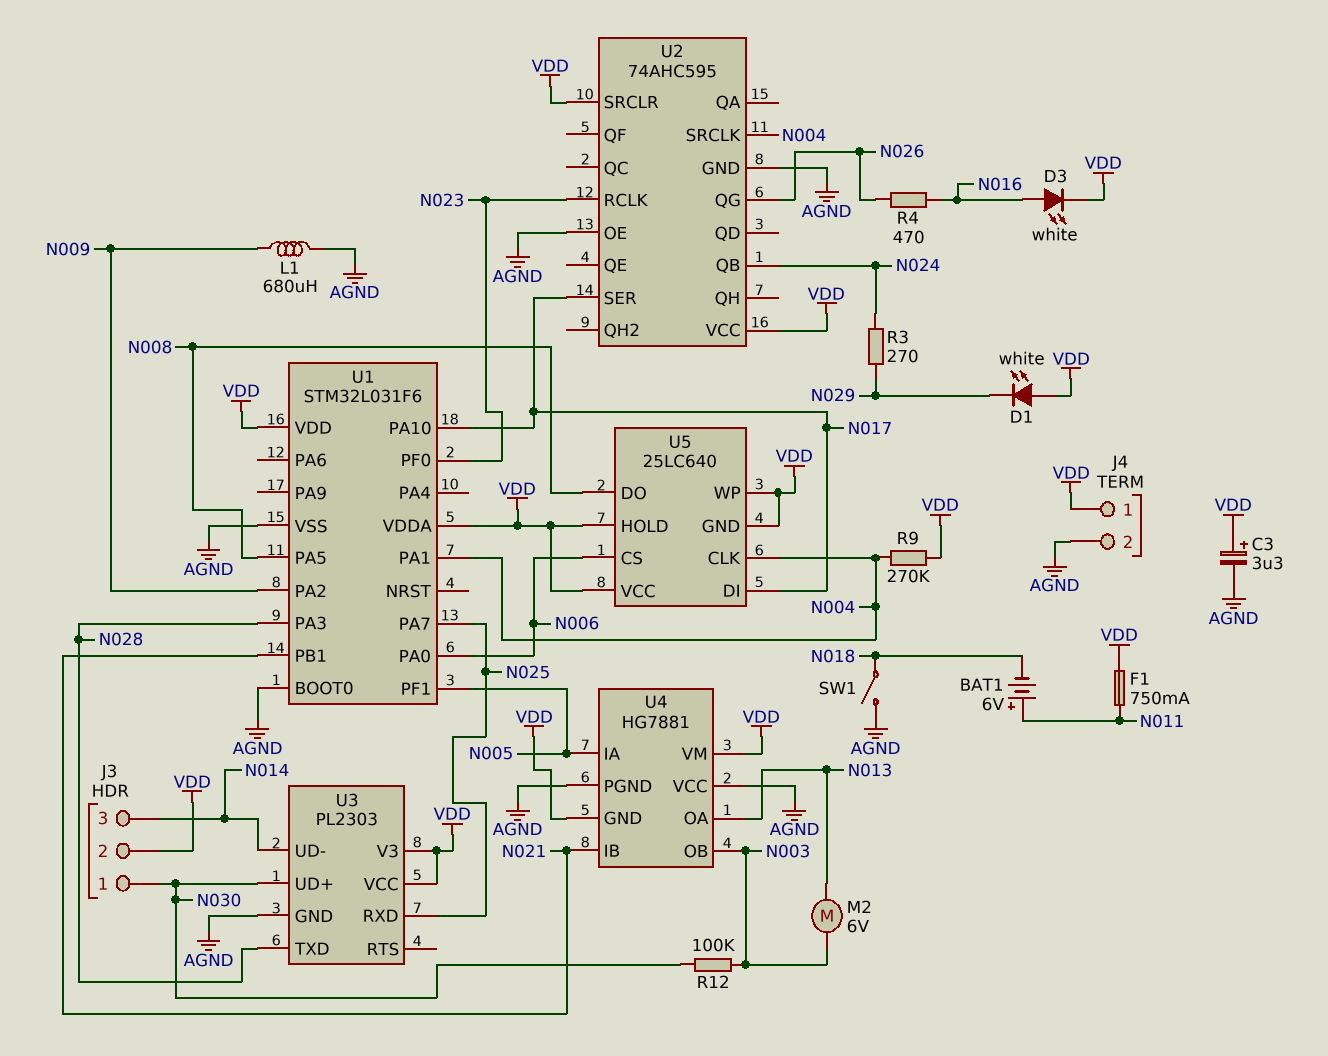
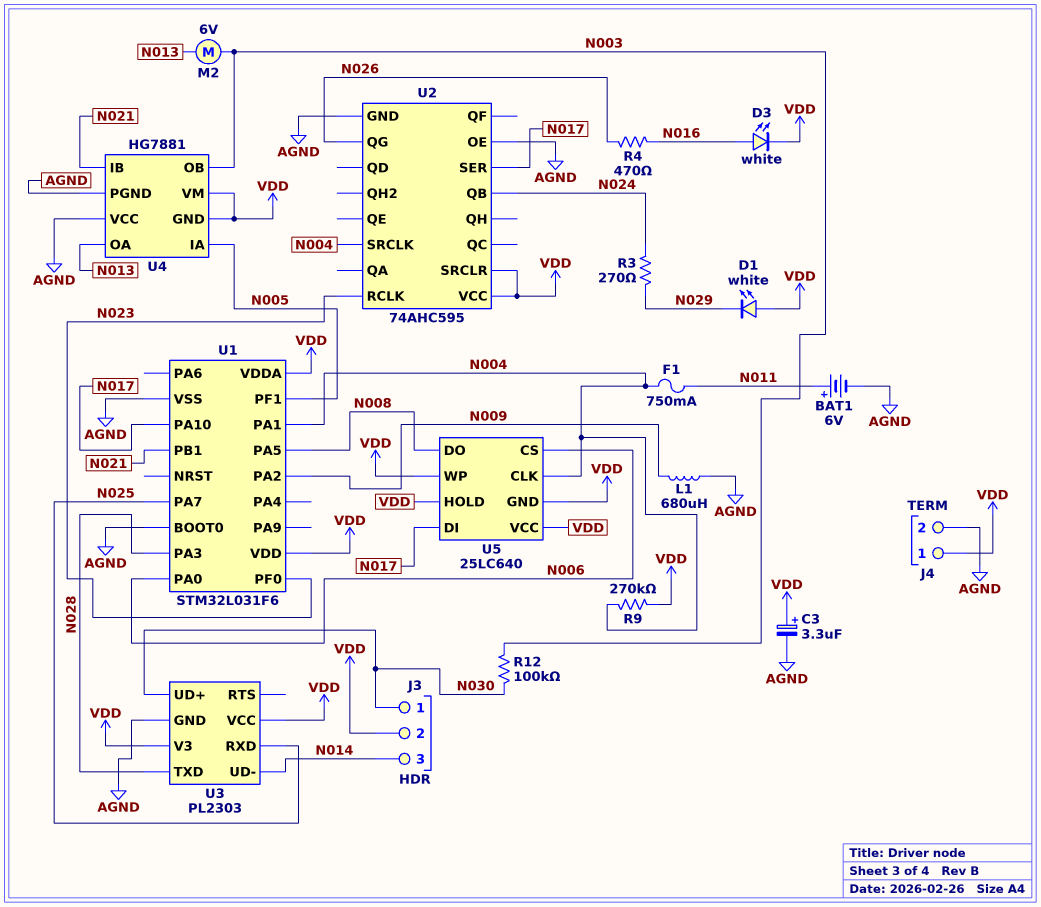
BAT1: 6V (plus N011, minus N018) -> 6V (plus N011, minus AGND)
F1: 750mA (N011, VDD) -> 750mA (N004, N011)
SW1: switch (AGND, N018) -> none

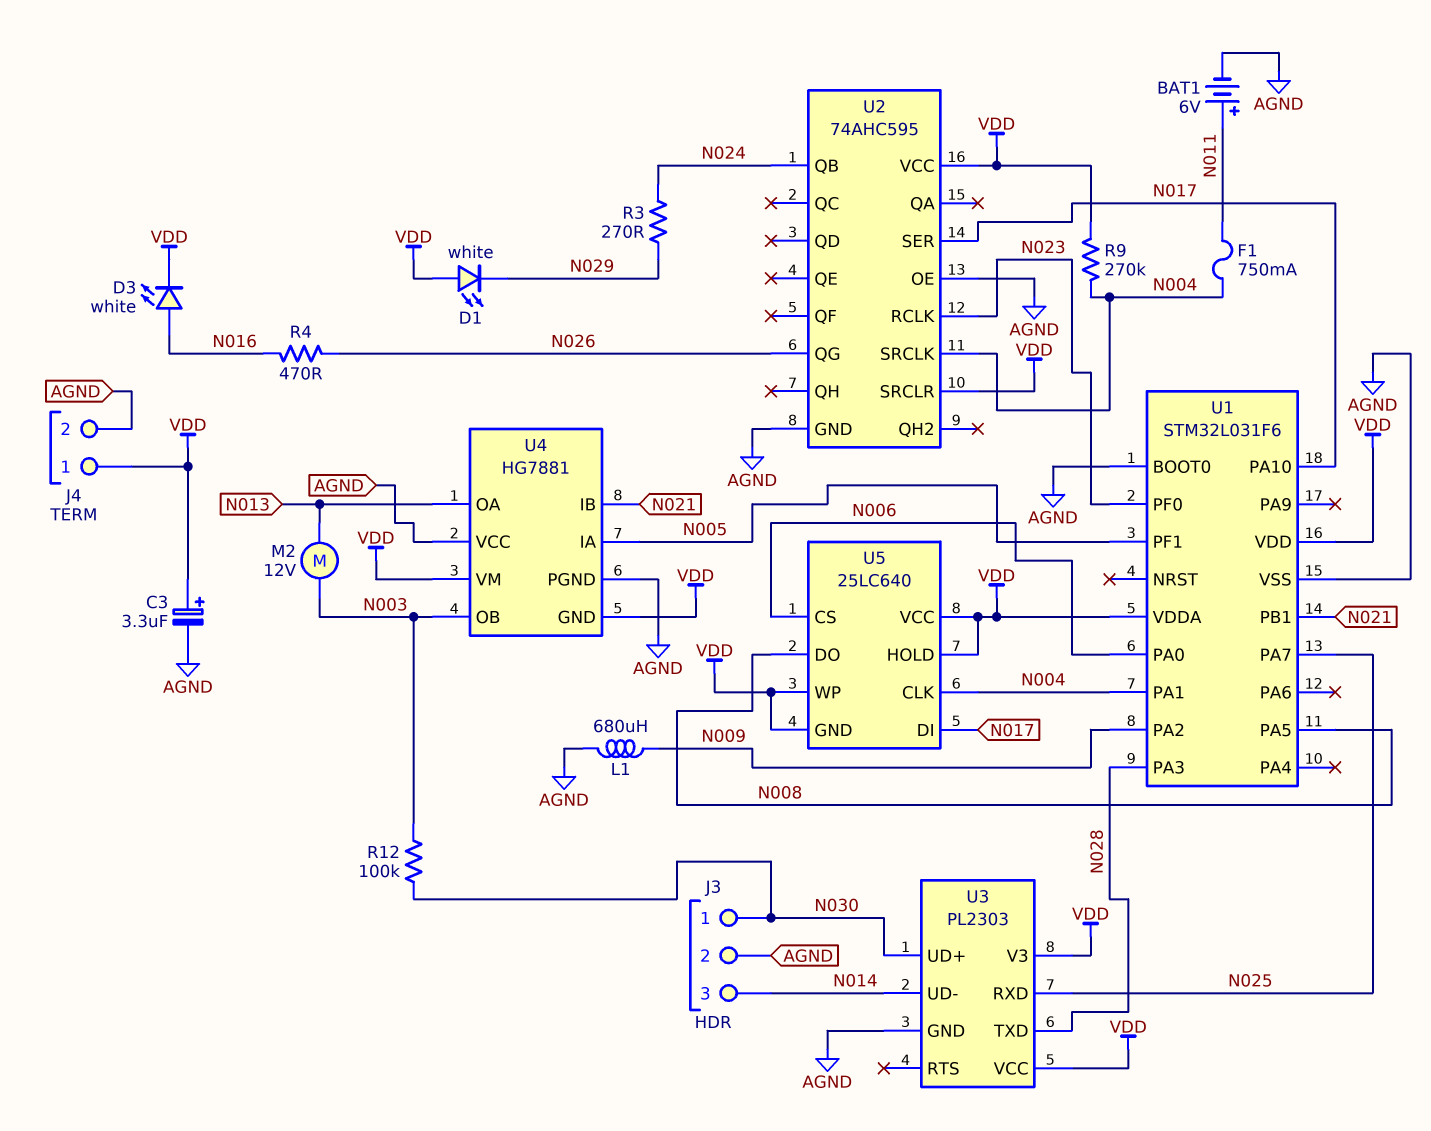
J3 pin 2: VDD -> AGND
M2: motor 6V (N003, N013) -> motor 12V (N003, N013)

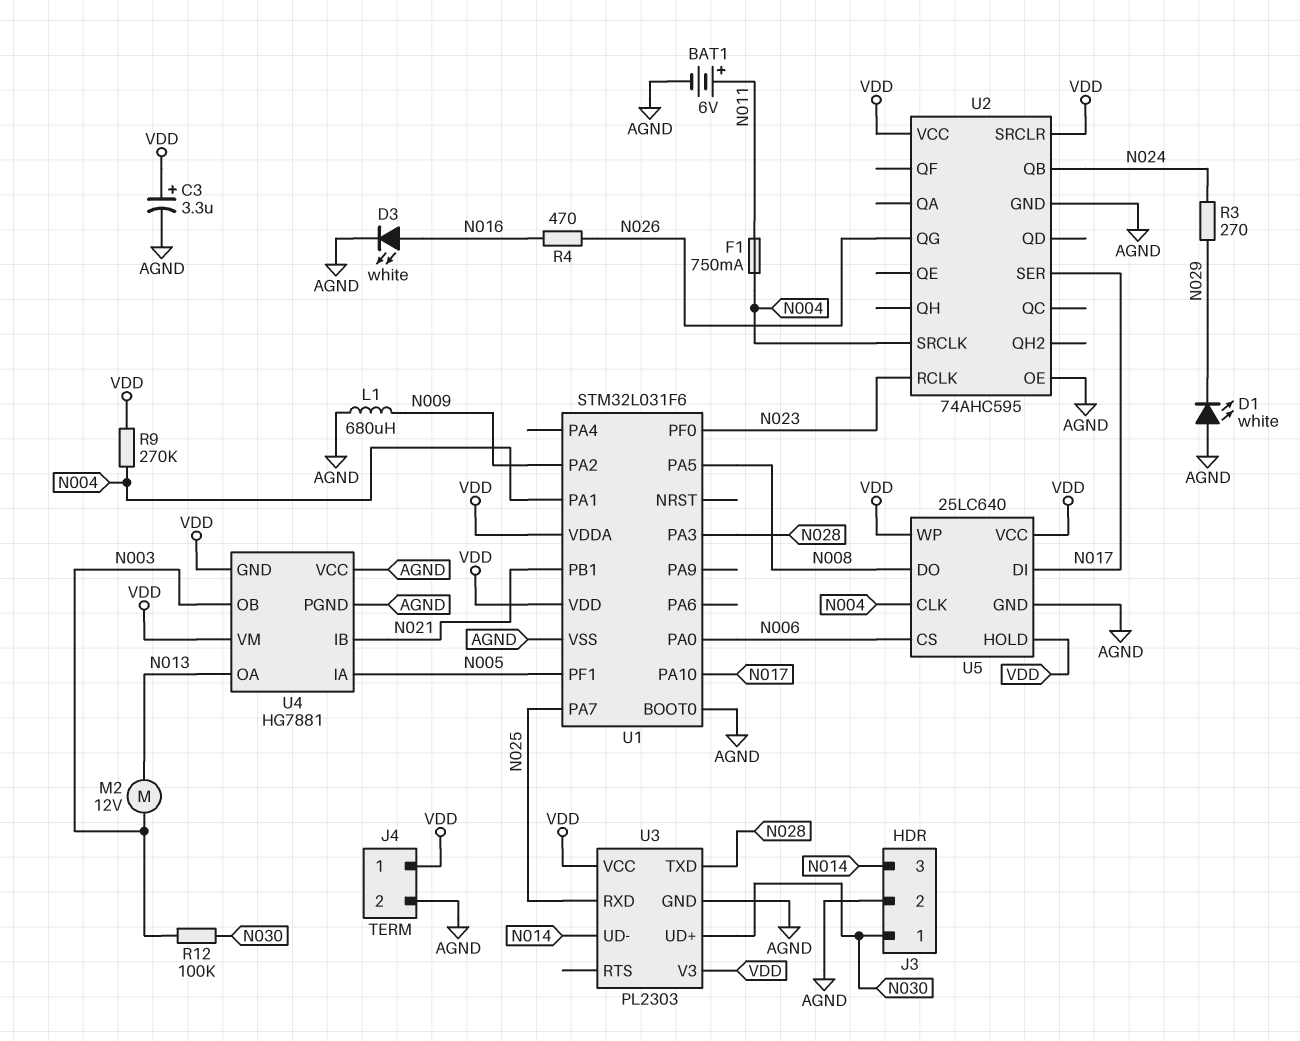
D1: LED white (A VDD, K N029) -> LED white (A AGND, K N029)
D3: LED white (A N016, K VDD) -> LED white (A N016, K AGND)
U5 pin GND: VDD -> AGND

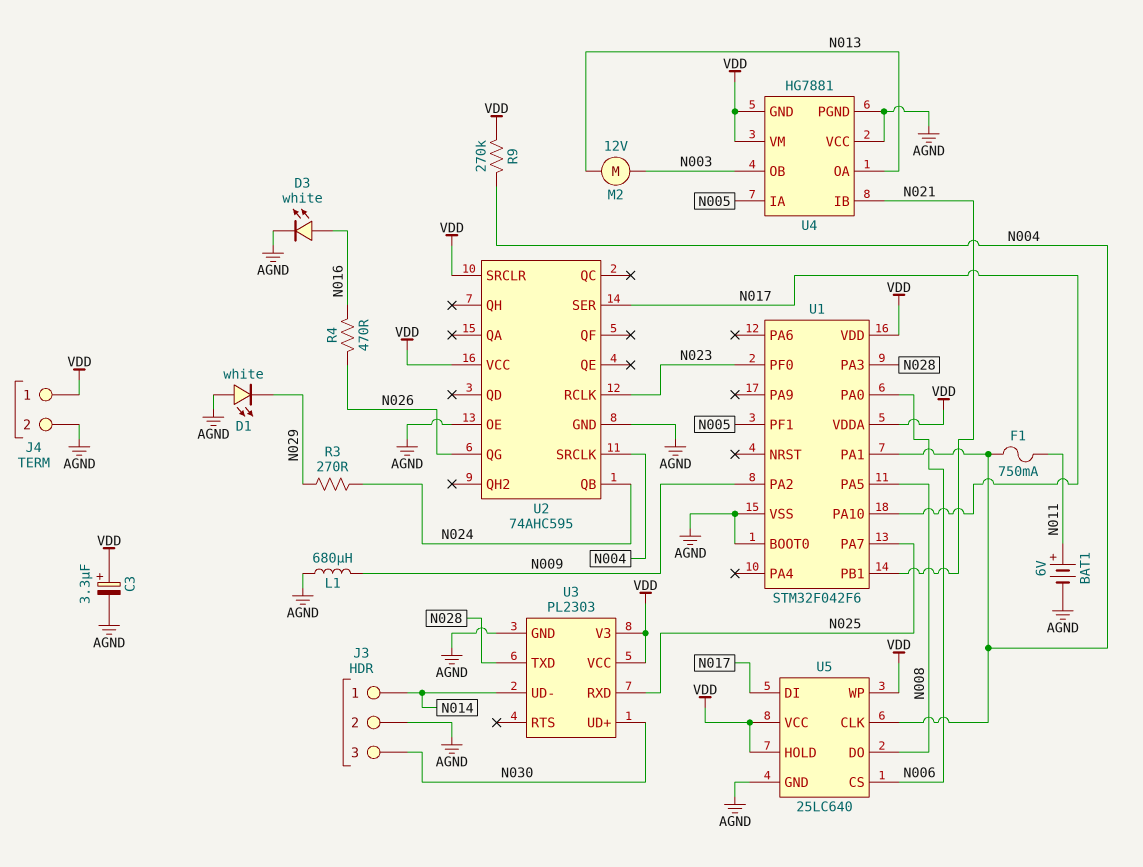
J3 pin 1: N030 -> N014
J3 pin 3: N014 -> N030
R12: 100k (N003, N030) -> none
U1: STM32L031F6 -> STM32F042F6

